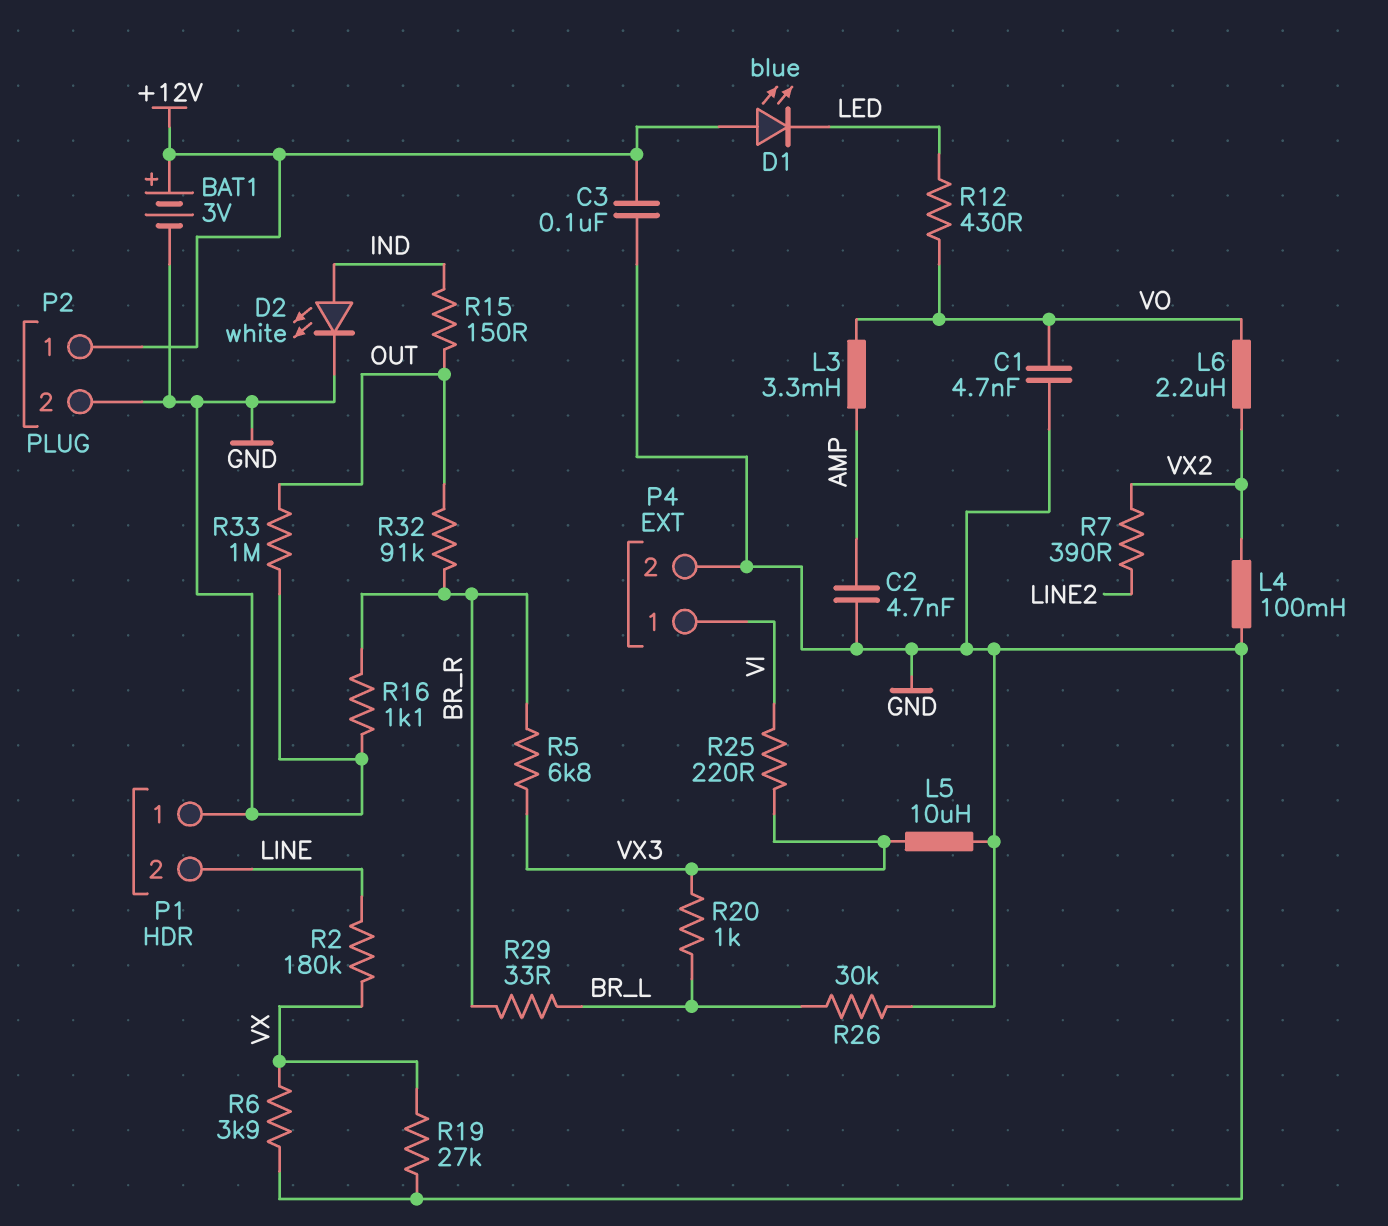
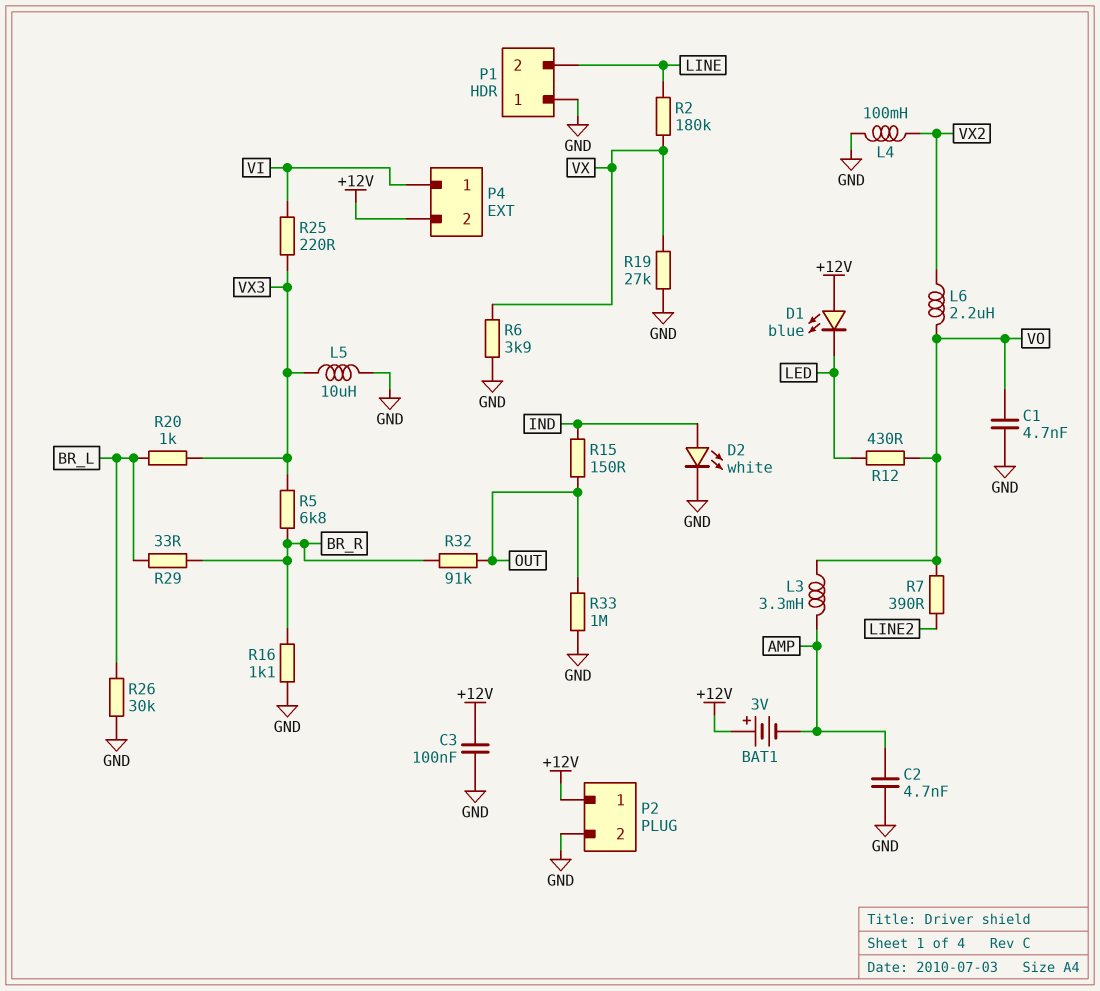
BAT1: 3V (plus +12V, minus GND) -> 3V (plus +12V, minus AMP)
P4 pin 2: GND -> +12V
R7: 390 (LINE2, VX2) -> 390 (LINE2, VO)

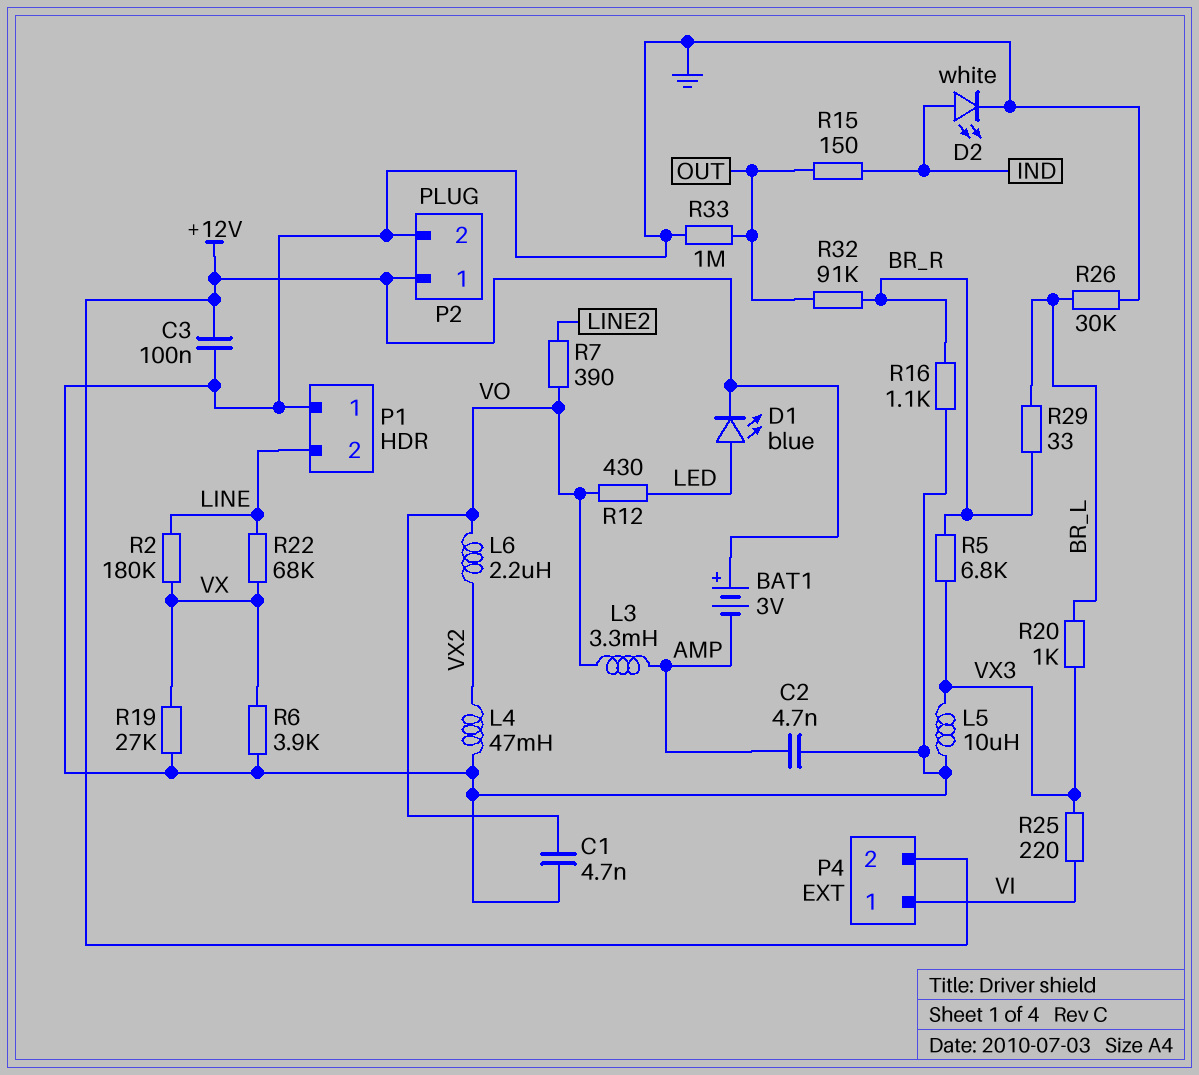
D1: LED blue (A +12V, K LED) -> LED blue (A LED, K +12V)
L4: 100mH (GND, VX2) -> 47mH (GND, VX2)
R22: none -> 68k (LINE, VX)

